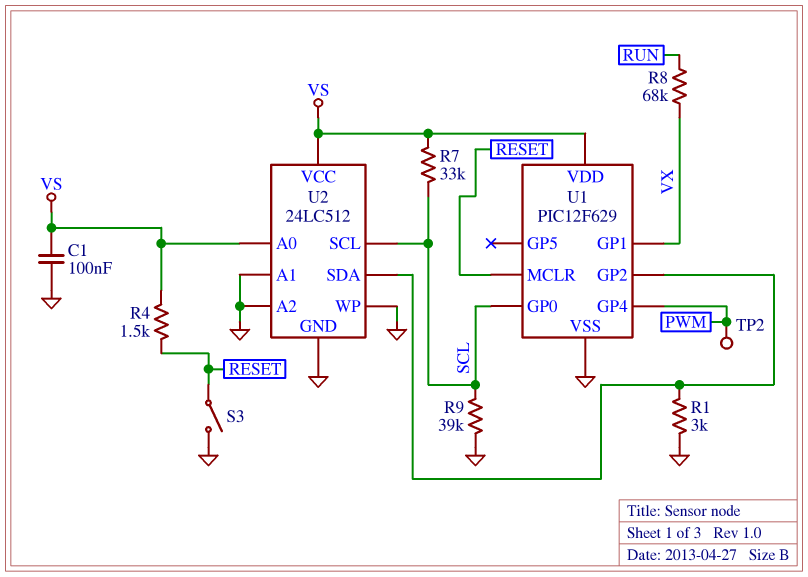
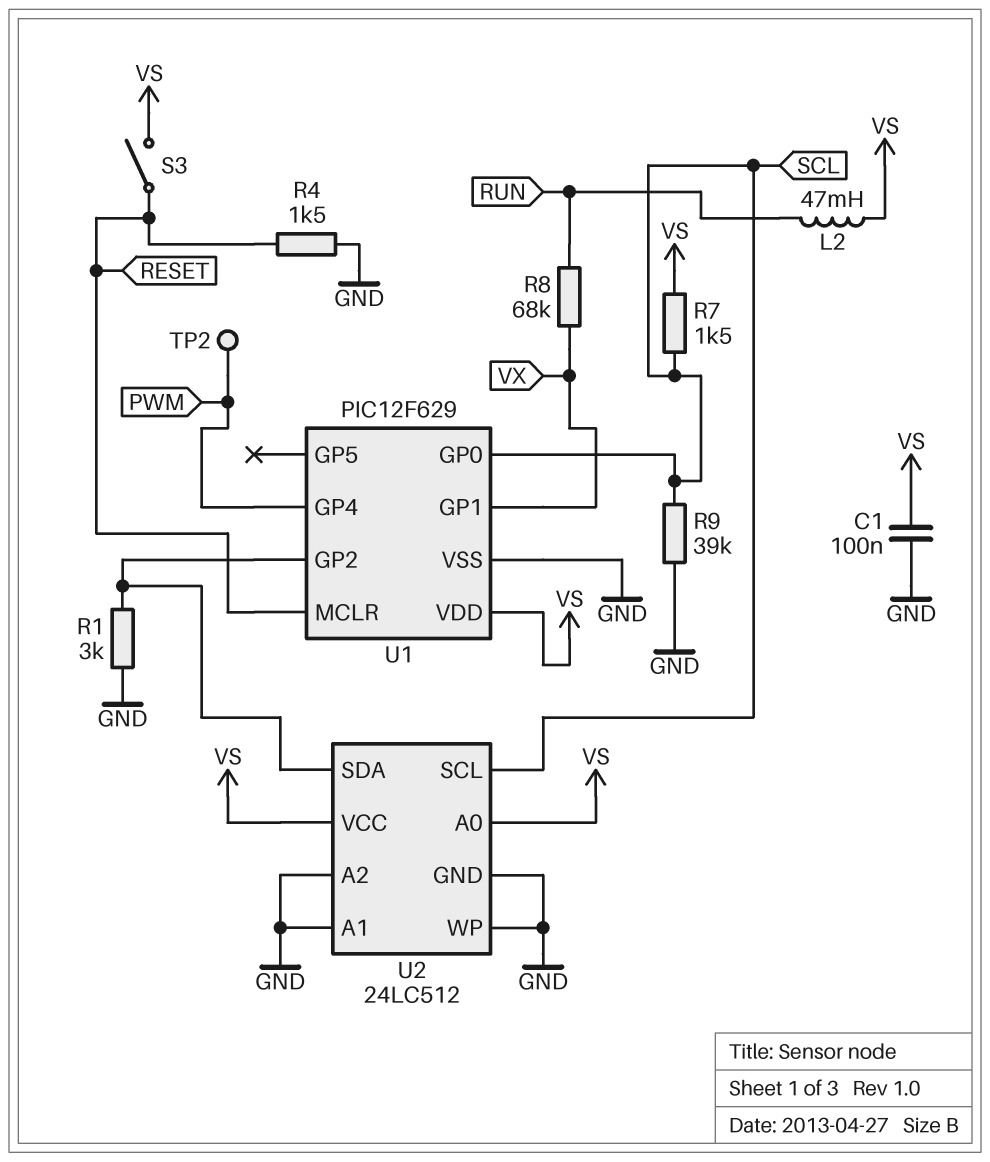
L2: none -> 47mH (RUN, VS)
R4: 1.5k (RESET, VS) -> 1.5k (GND, RESET)
R7: 33k (SCL, VS) -> 1.5k (SCL, VS)
S3: switch (GND, RESET) -> switch (RESET, VS)

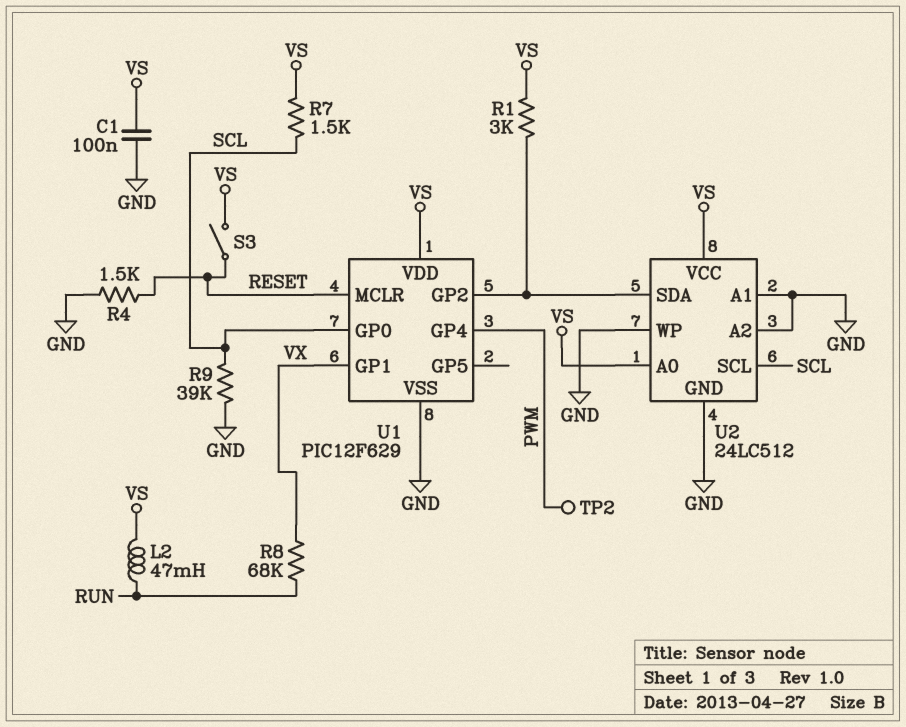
R1: 3k (GND, U1/GP2) -> 3k (U1/GP2, VS)

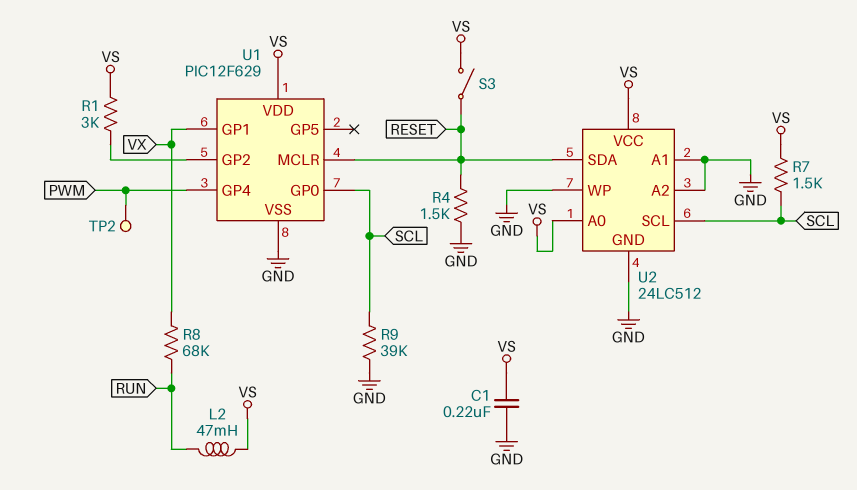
C1: 100nF (GND, VS) -> 220nF (GND, VS)
U2 pin SDA: U1/GP2 -> RESET

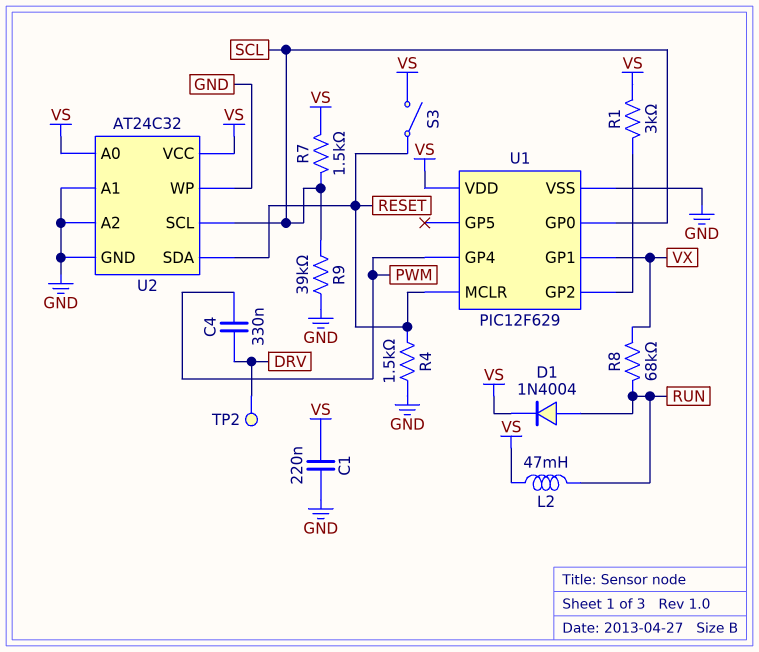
C4: none -> 330nF (DRV, PWM)
D1: none -> diode 1N4004 (A RUN, K VS)
TP2: test point (PWM) -> test point (DRV)
U2: 24LC512 -> AT24C32

